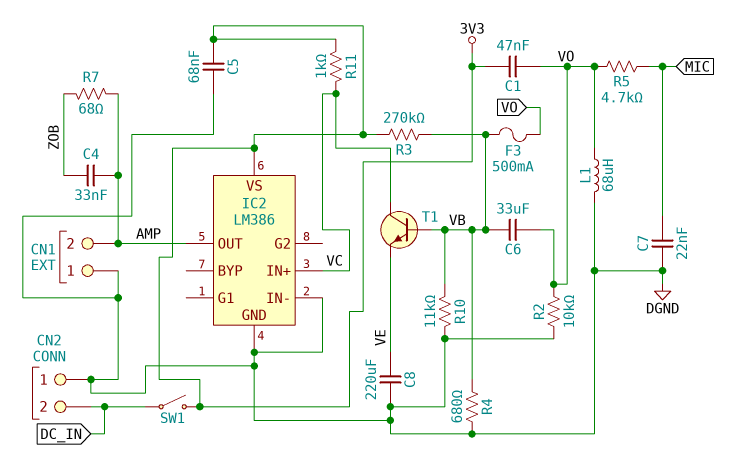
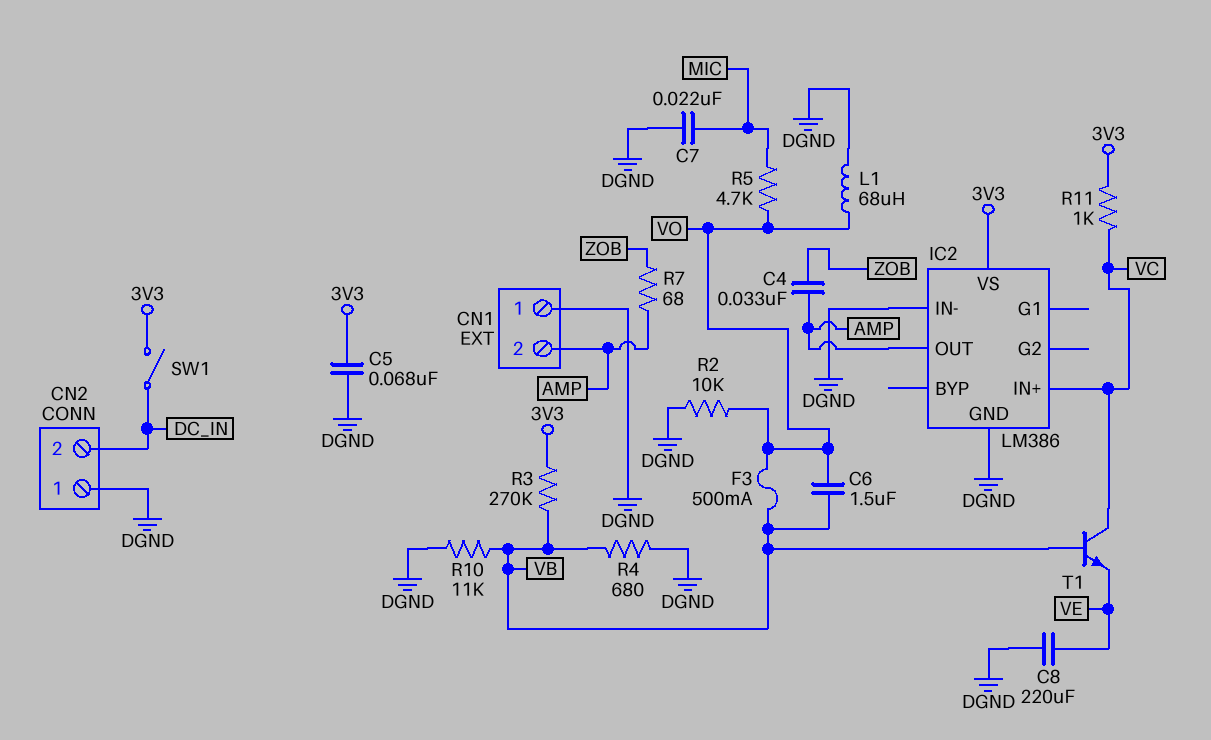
C1: 47nF (3V3, VO) -> none
C6: 33uF (VB, VO) -> 1.5uF (VB, VO)

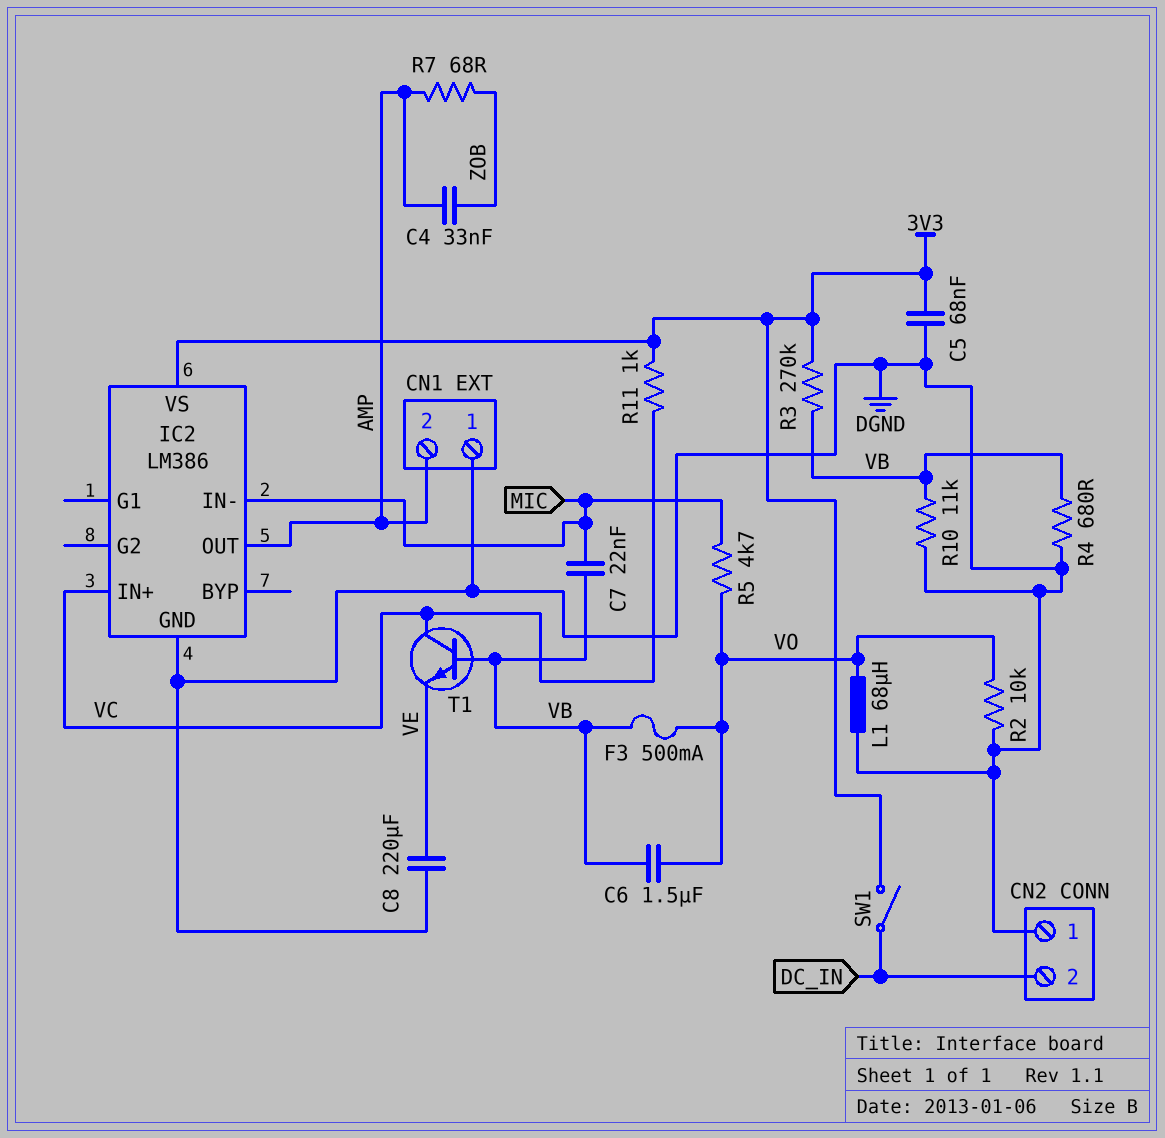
C7: 22nF (DGND, MIC) -> 22nF (MIC, VB)
IC2 pin IN-: DGND -> MIC

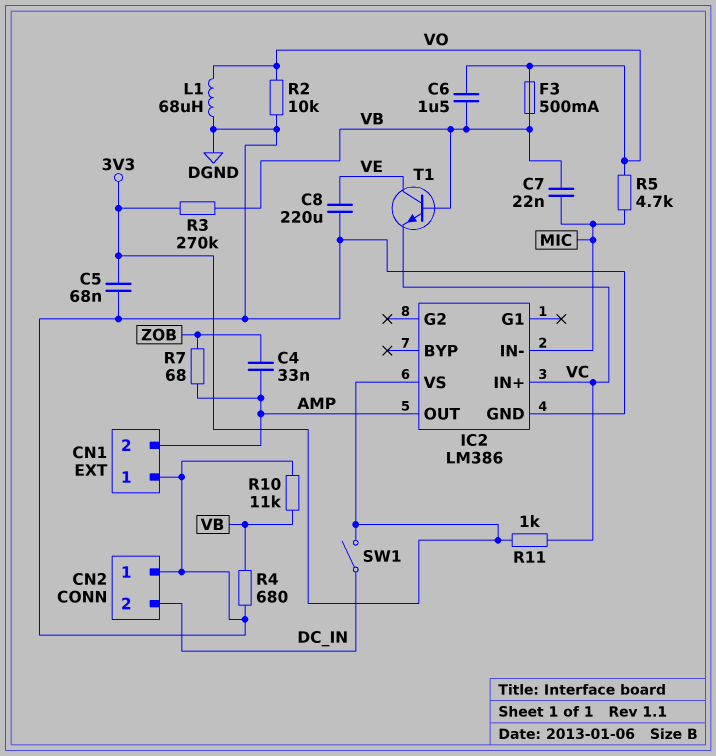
T1: NPN (B VB, C VC, E VE) -> NPN (B VB, C VE, E VC)

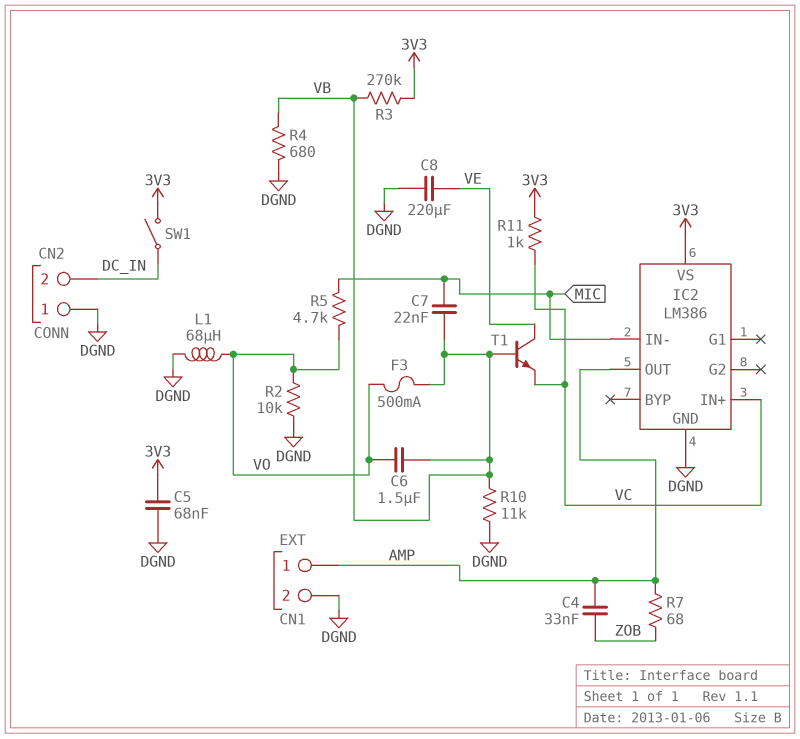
CN1 pin 1: DGND -> AMP
CN1 pin 2: AMP -> DGND

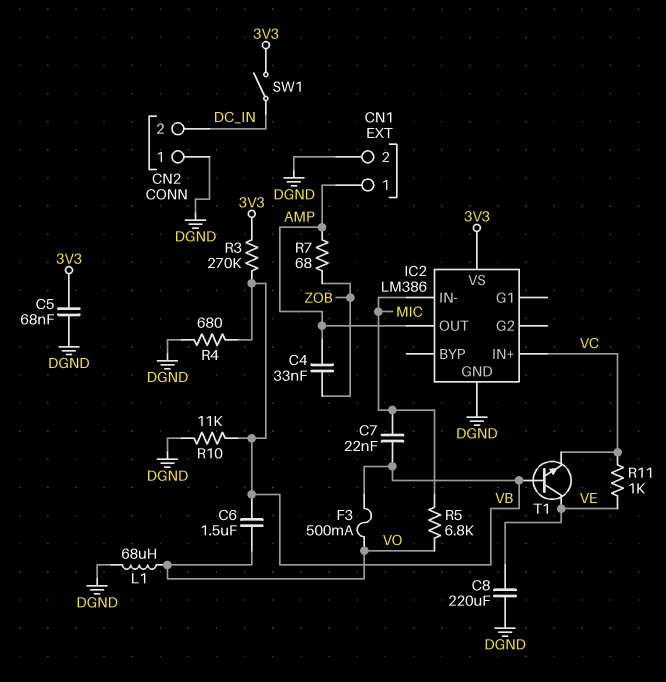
R2: 10k (DGND, VO) -> none
R5: 4.7k (MIC, VO) -> 6.8k (MIC, VO)
R11: 1k (3V3, VC) -> 1k (VC, VE)

